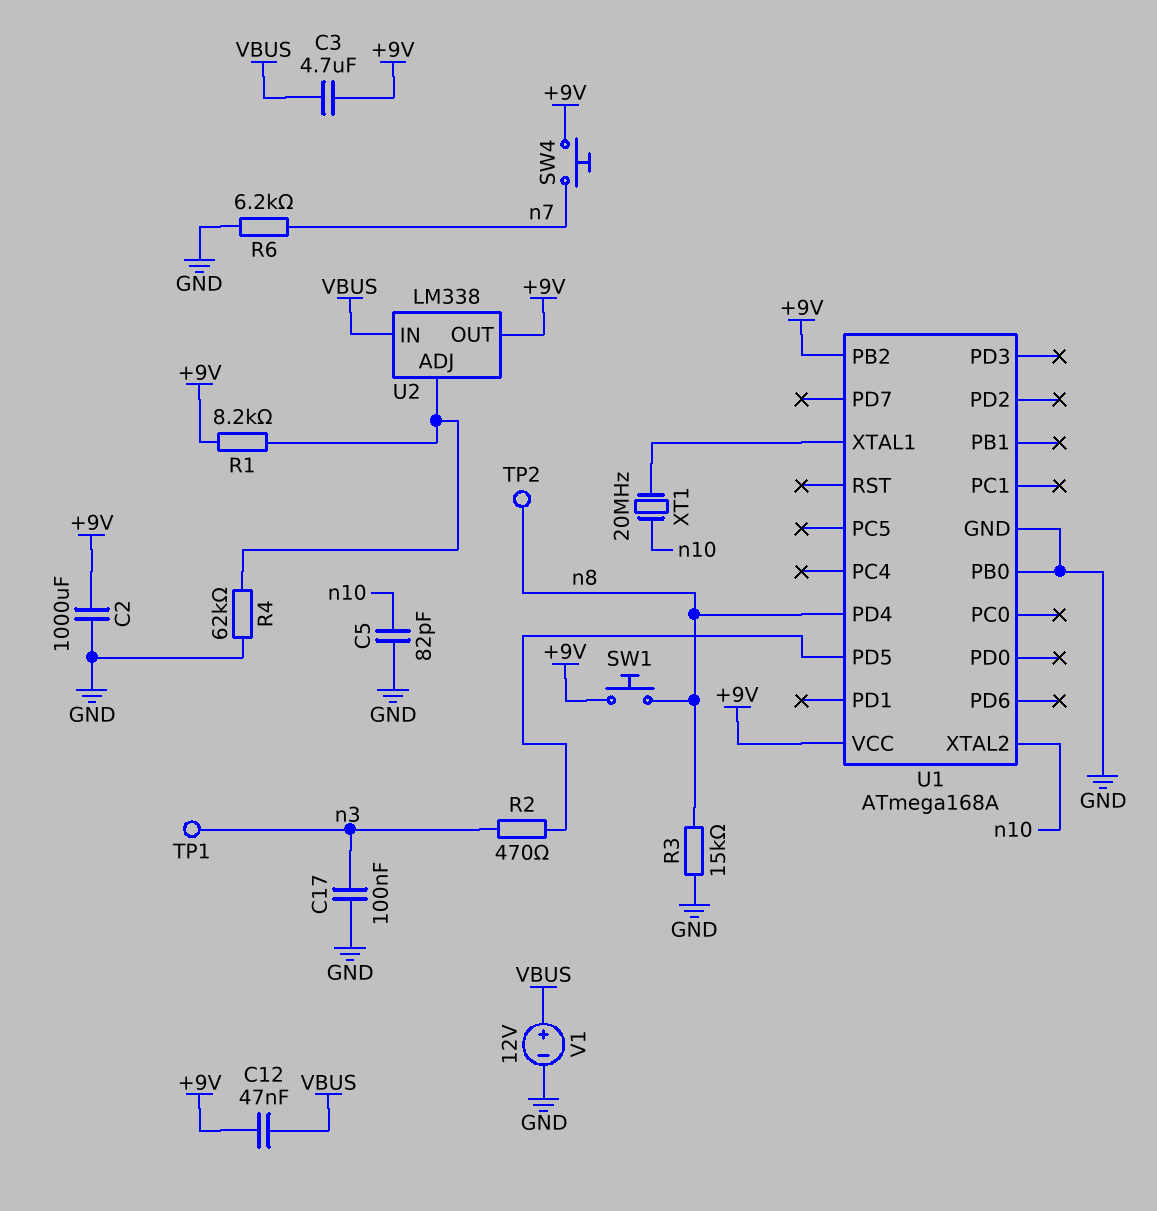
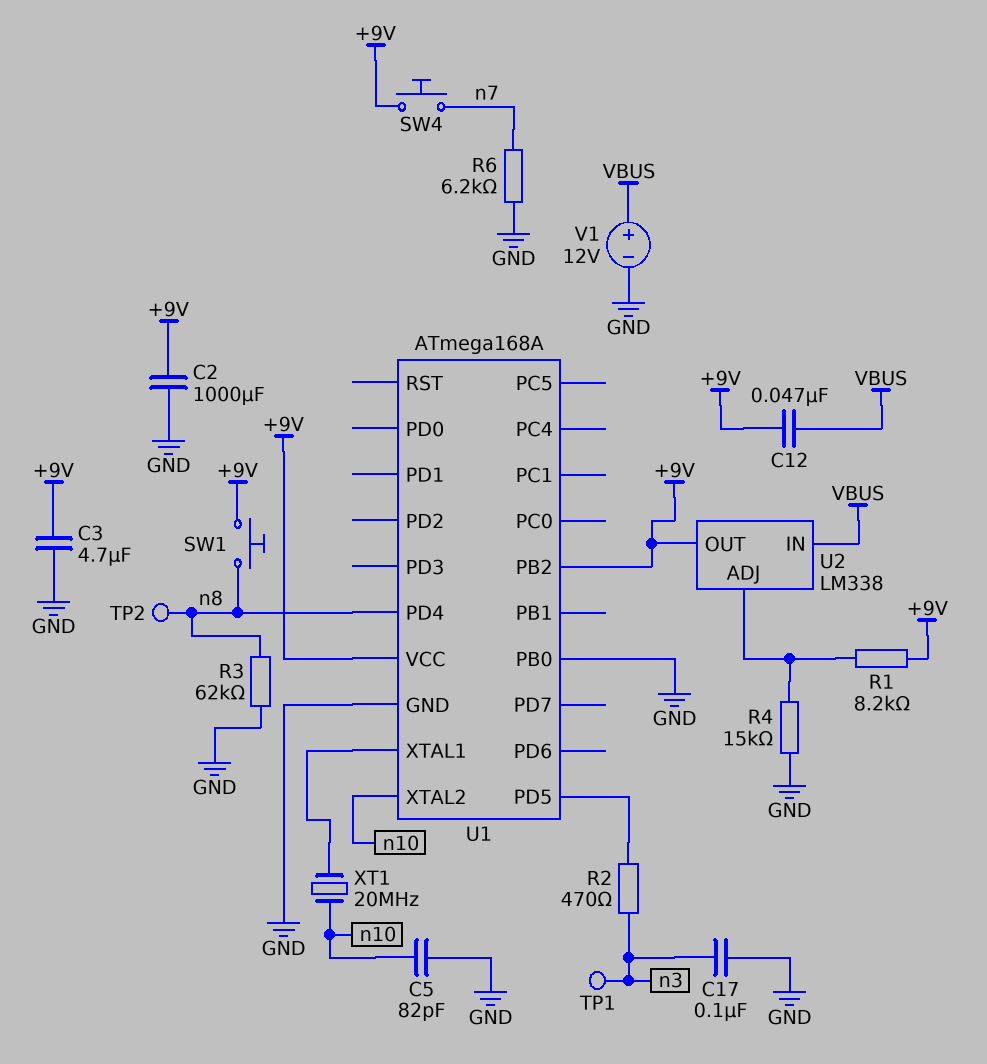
C3: 4.7uF (+9V, VBUS) -> 4.7uF (+9V, GND)
R3: 15k (GND, n8) -> 62k (GND, n8)
R4: 62k (GND, U2/ADJ) -> 15k (GND, U2/ADJ)

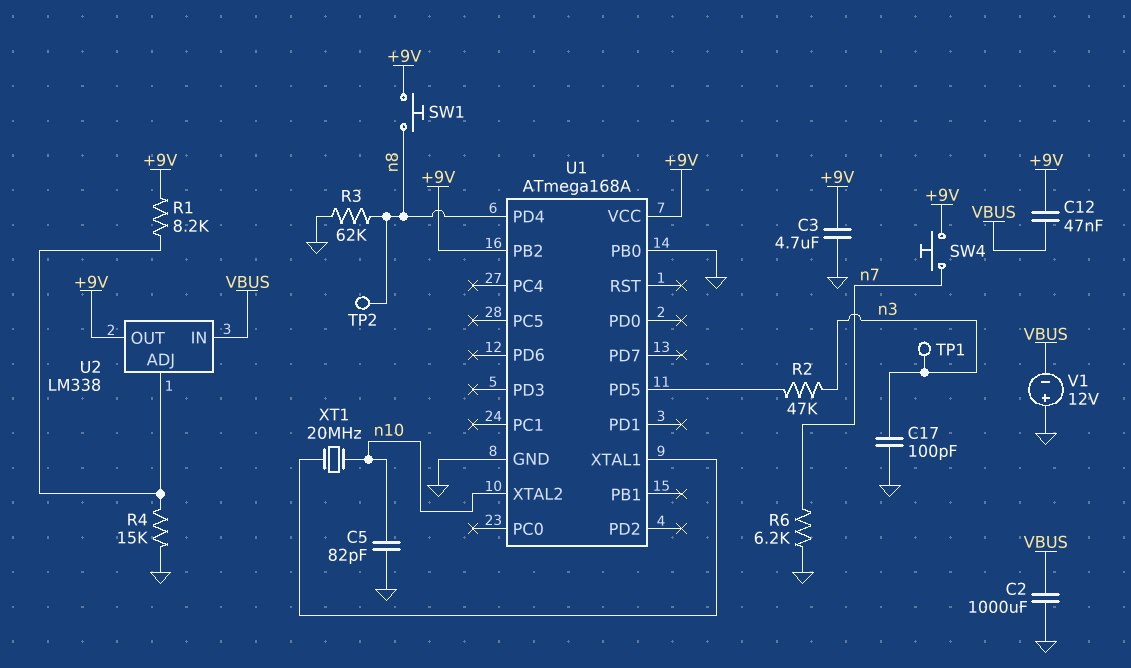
C2: 1000uF (+9V, GND) -> 1000uF (GND, VBUS)
C17: 100nF (GND, n3) -> 100pF (GND, n3)
R2: 470 (U1/PD5, n3) -> 47k (U1/PD5, n3)
V1: 12V (plus VBUS, minus GND) -> 12V (plus GND, minus VBUS)

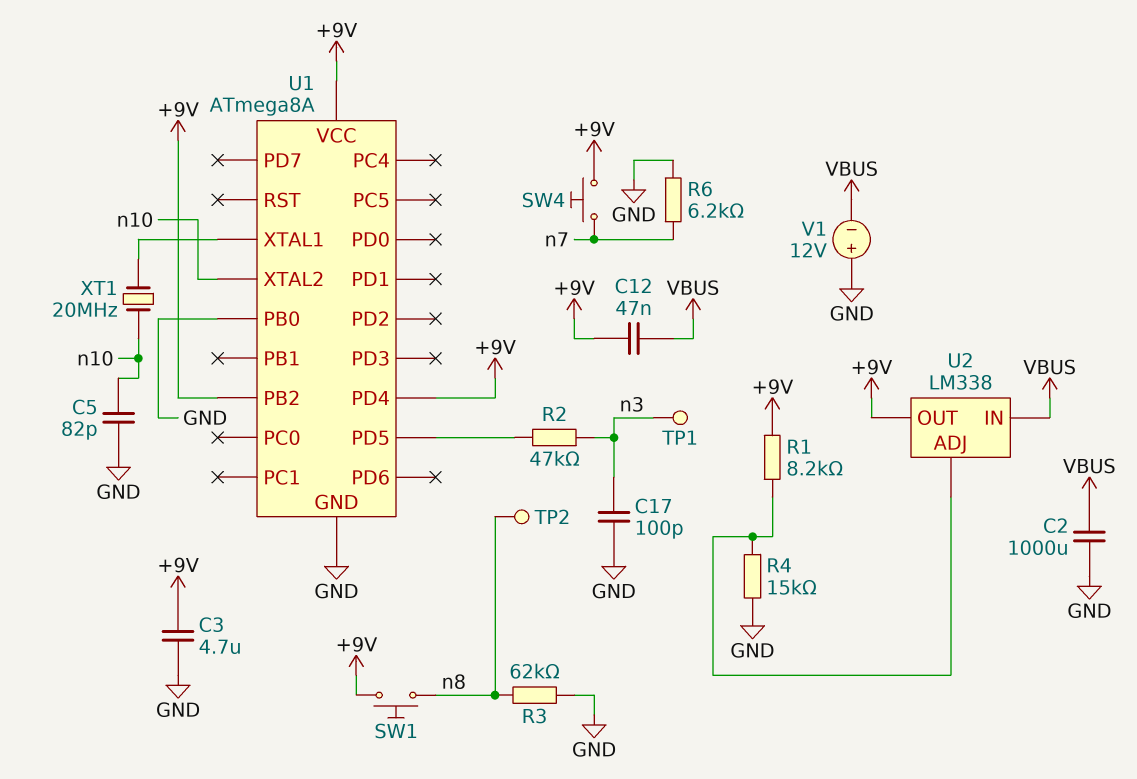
U1: ATmega168A -> ATmega8A
U1 pin PD4: n8 -> +9V

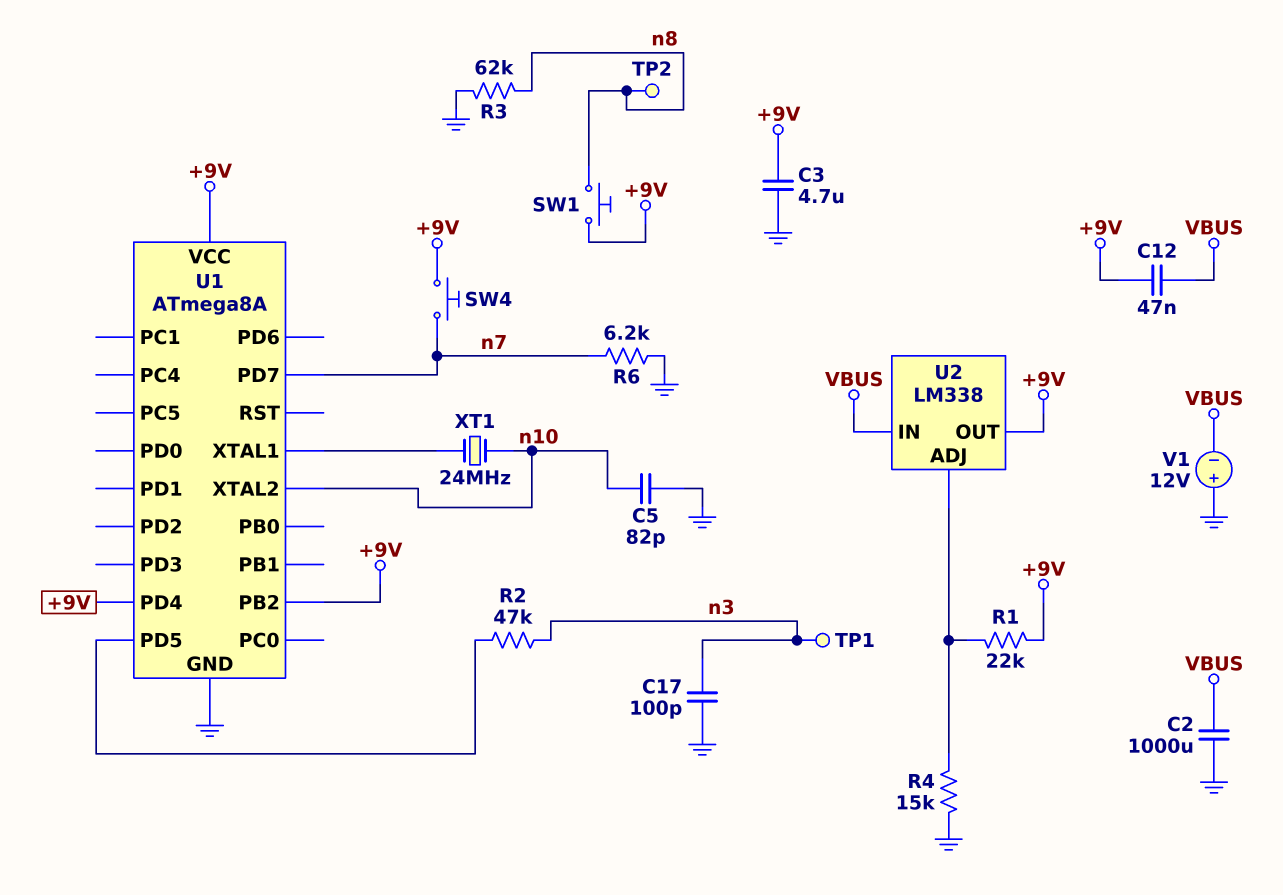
R1: 8.2k (+9V, U2/ADJ) -> 22k (+9V, U2/ADJ)
U1 pin PB0: GND -> none
U1 pin PD7: none -> n7
XT1: 20MHz (U1/XTAL1, n10) -> 24MHz (U1/XTAL1, n10)

